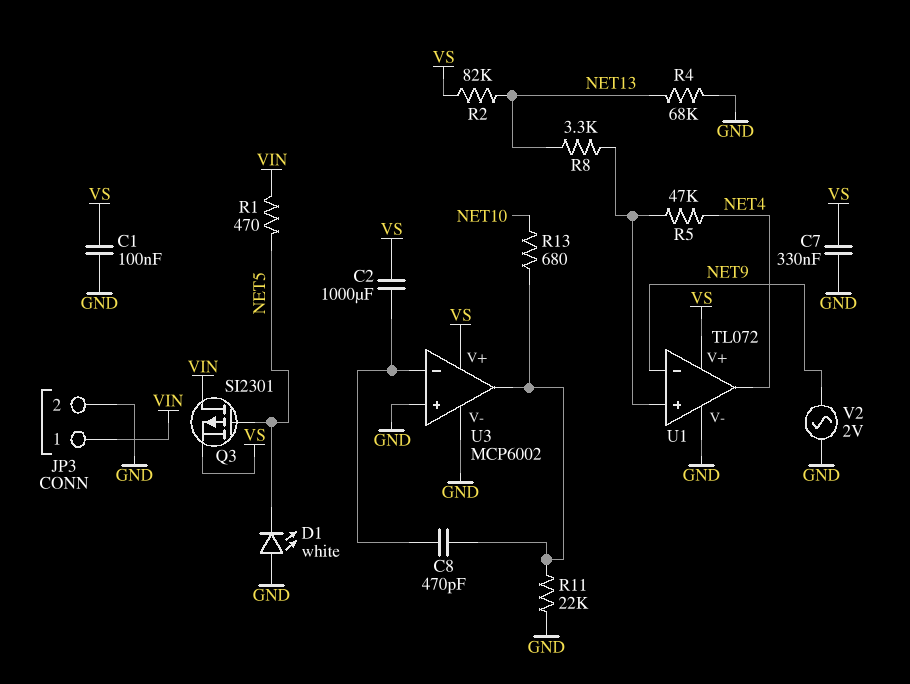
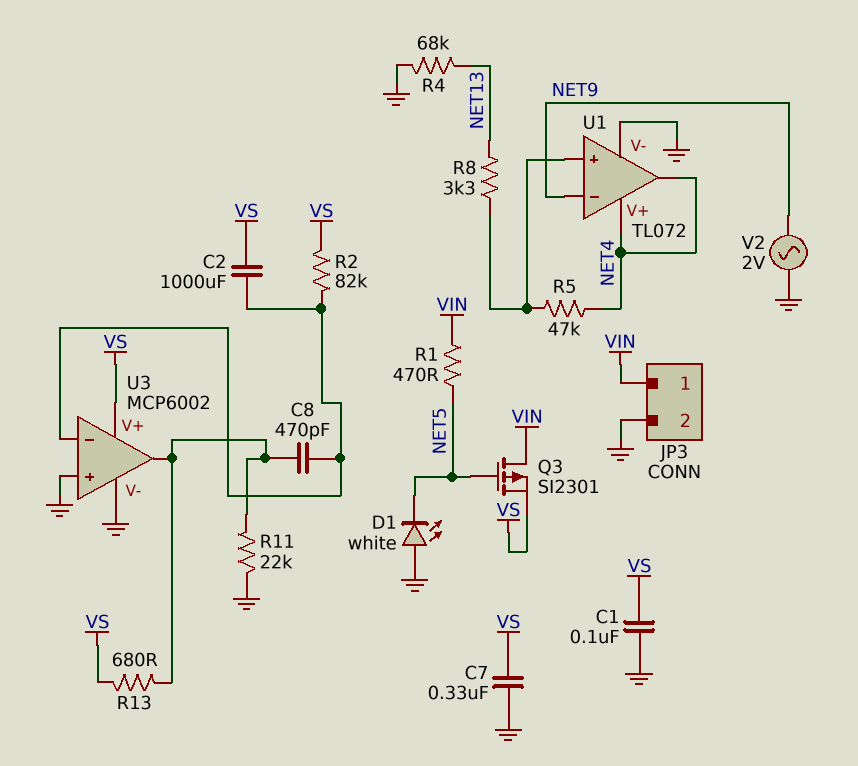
R2: 82k (NET13, VS) -> 82k (U3/in-, VS)
R13: 680 (NET10, U3/out) -> 680 (U3/out, VS)
U1 pin V+: VS -> NET4

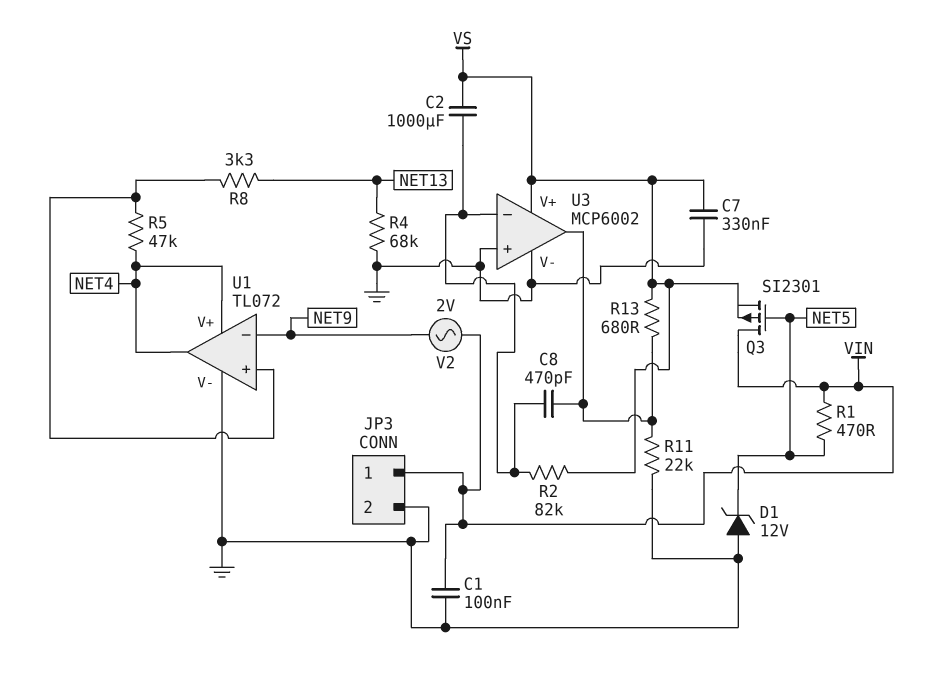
C1: 100nF (GND, VS) -> 100nF (GND, VIN)
D1: LED white (A GND, K NET5) -> zener 12V (A GND, K NET5)
V2: AC 2V (GND, NET9) -> AC 2V (NET9, VIN)

